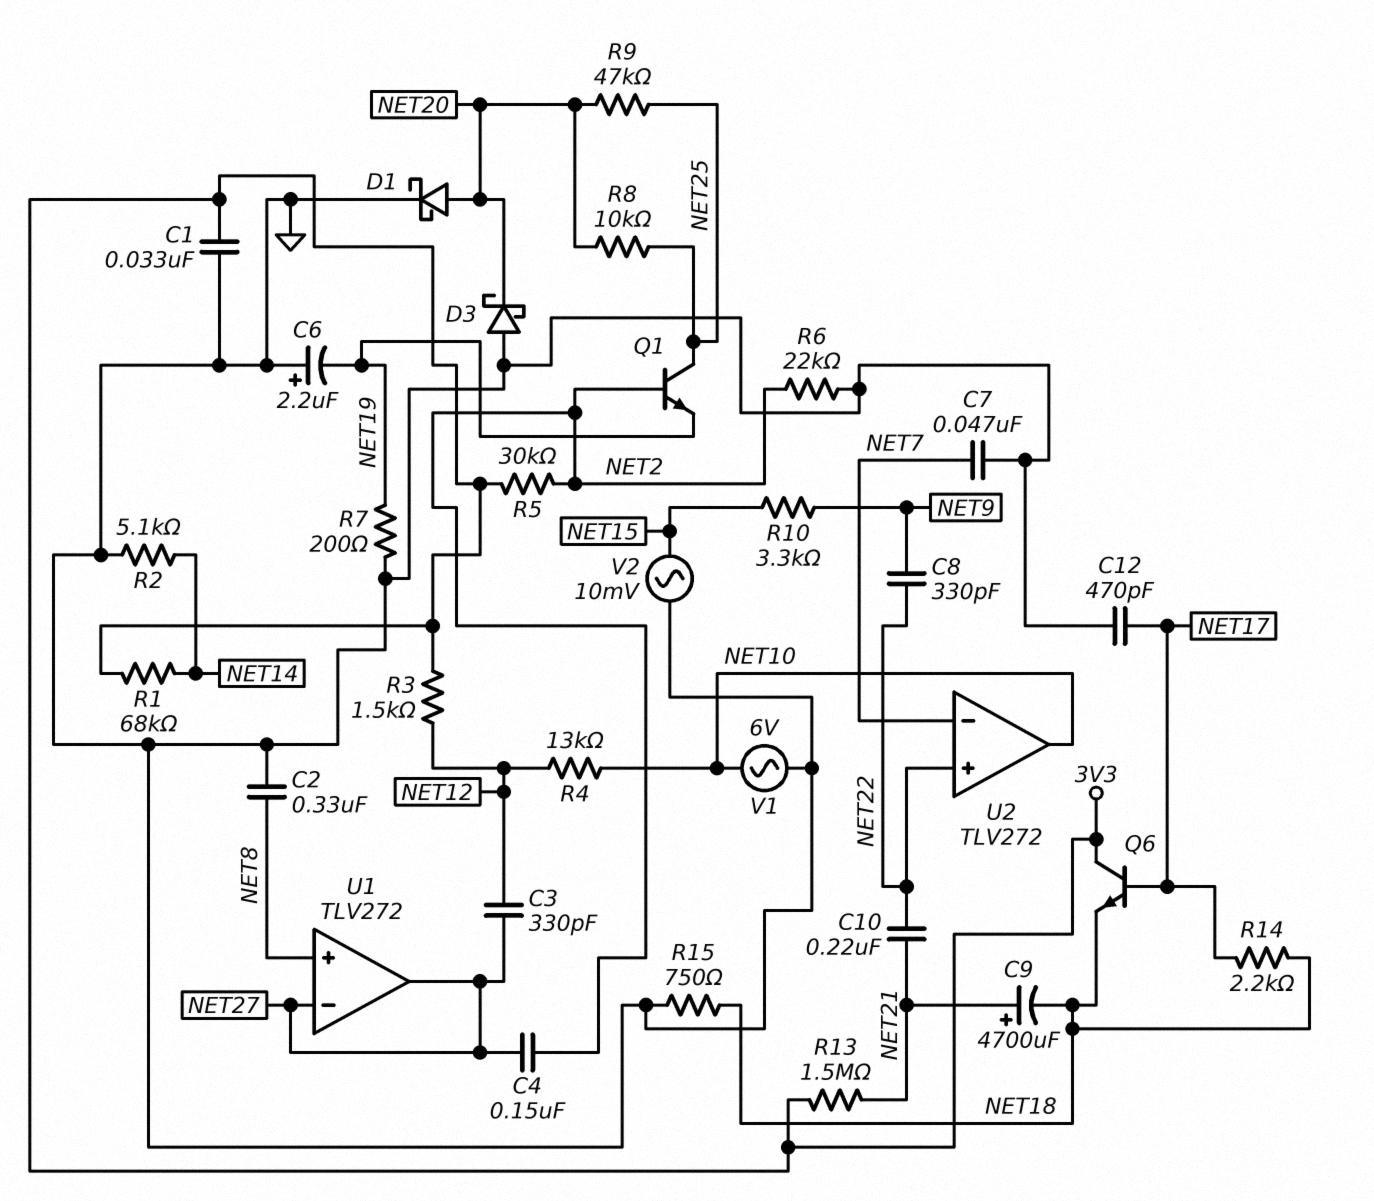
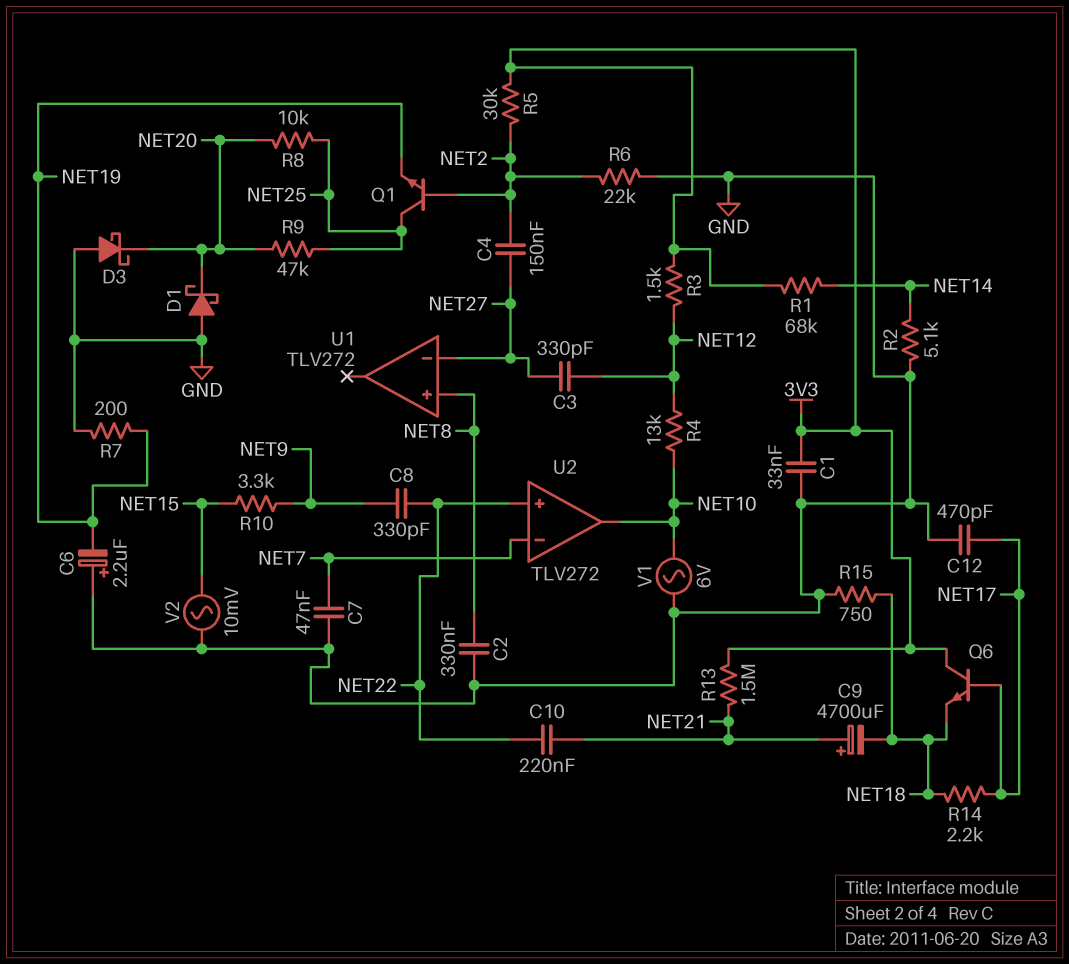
D1: schottky (A NET20, K GND) -> schottky (A GND, K NET20)
U1 pin out: NET27 -> none

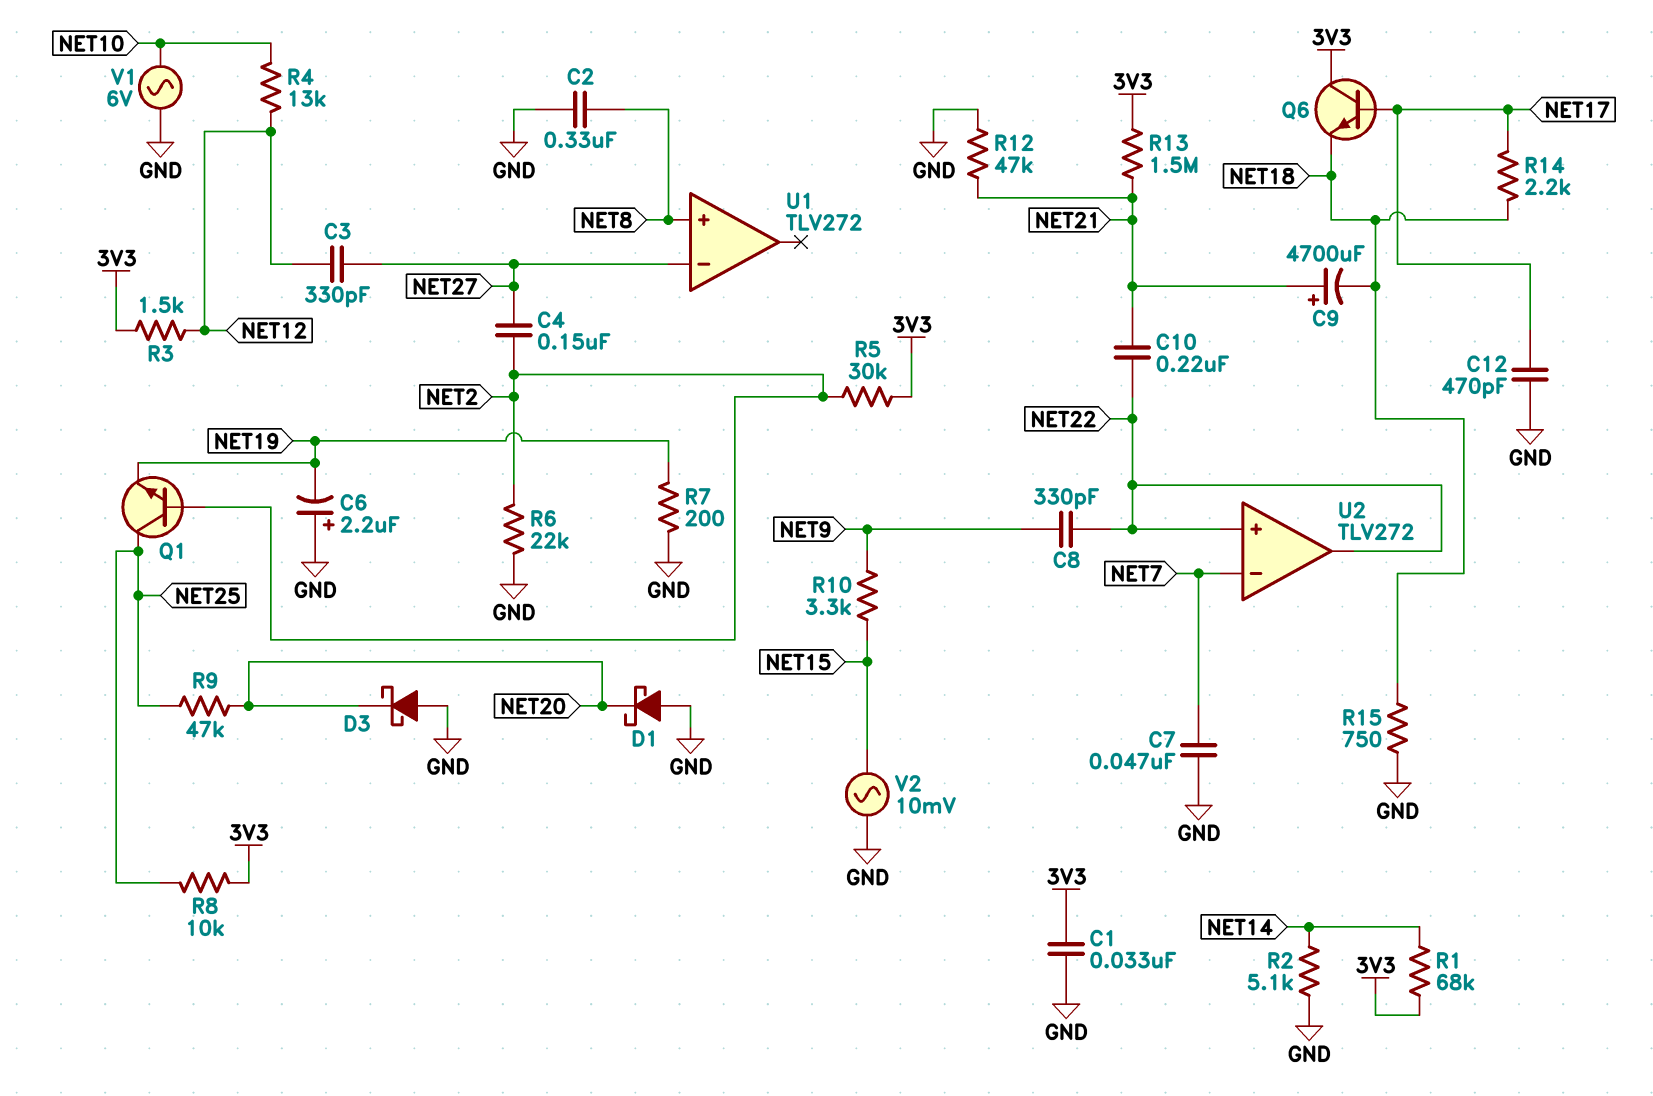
R8: 10k (NET20, NET25) -> 10k (3V3, NET25)
R12: none -> 47k (GND, NET21)
U2 pin out: NET10 -> NET22

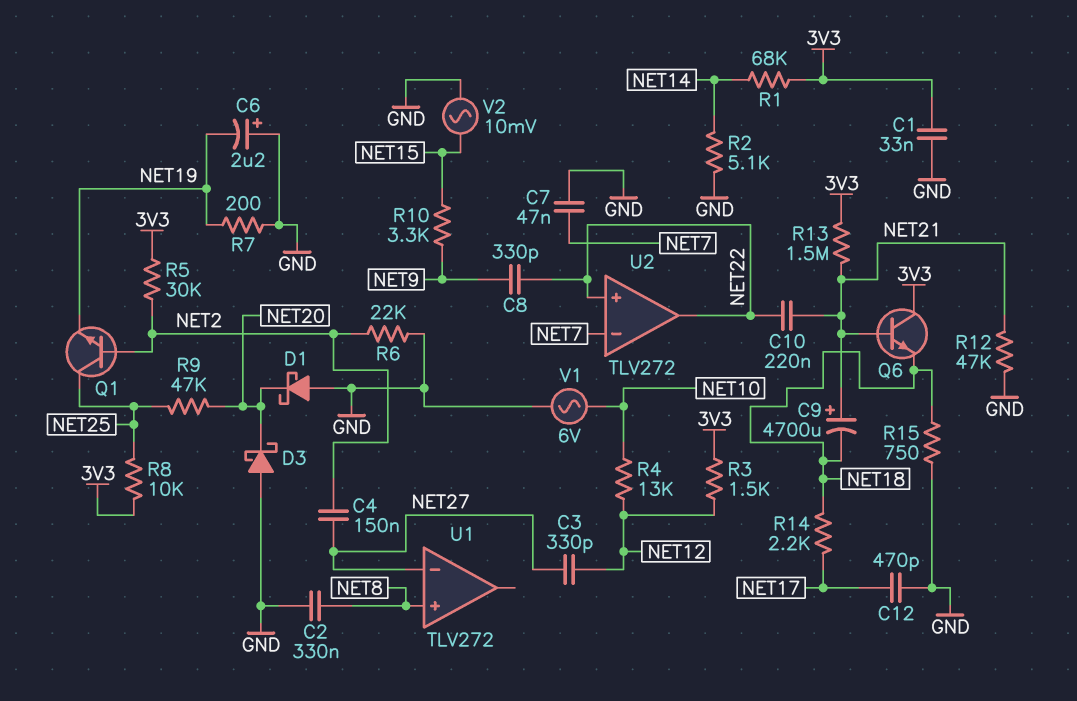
Q6: NPN (B NET17, C 3V3, E NET18) -> NPN (B NET21, C 3V3, E NET18)

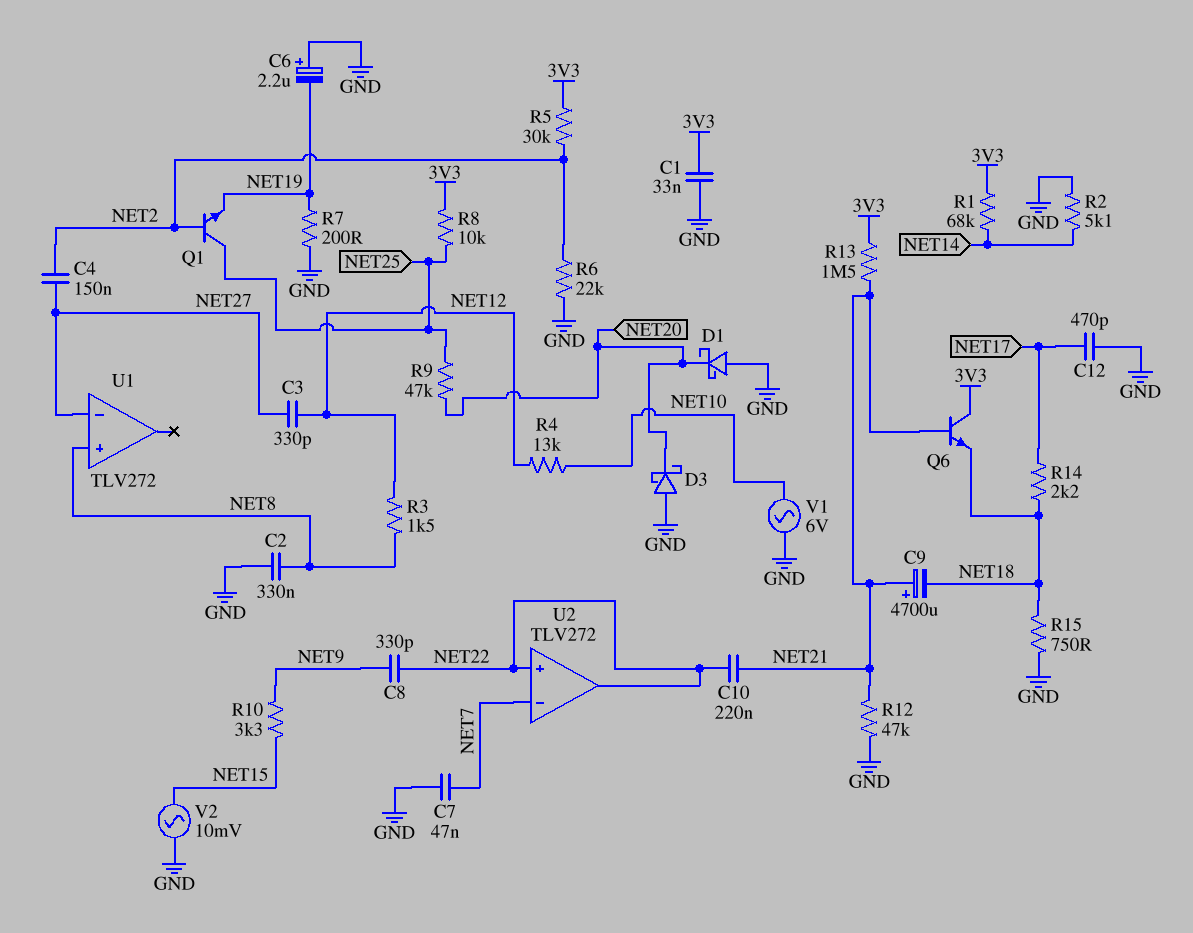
R3: 1.5k (3V3, NET12) -> 1.5k (NET8, NET12)

